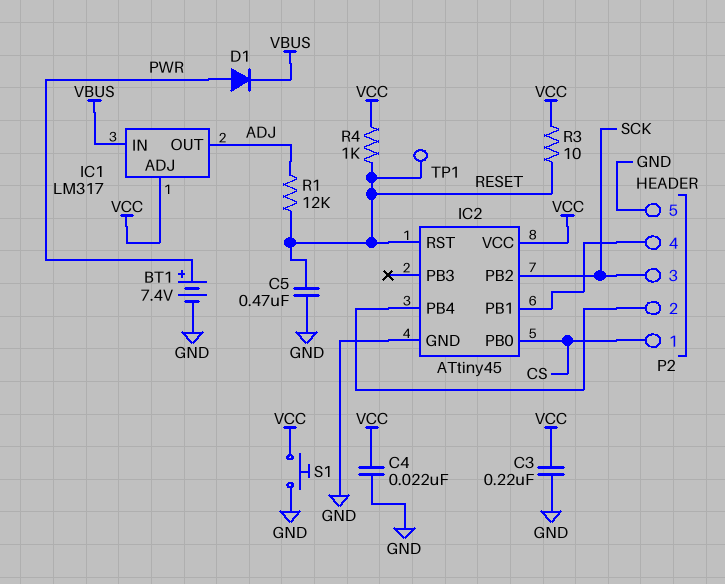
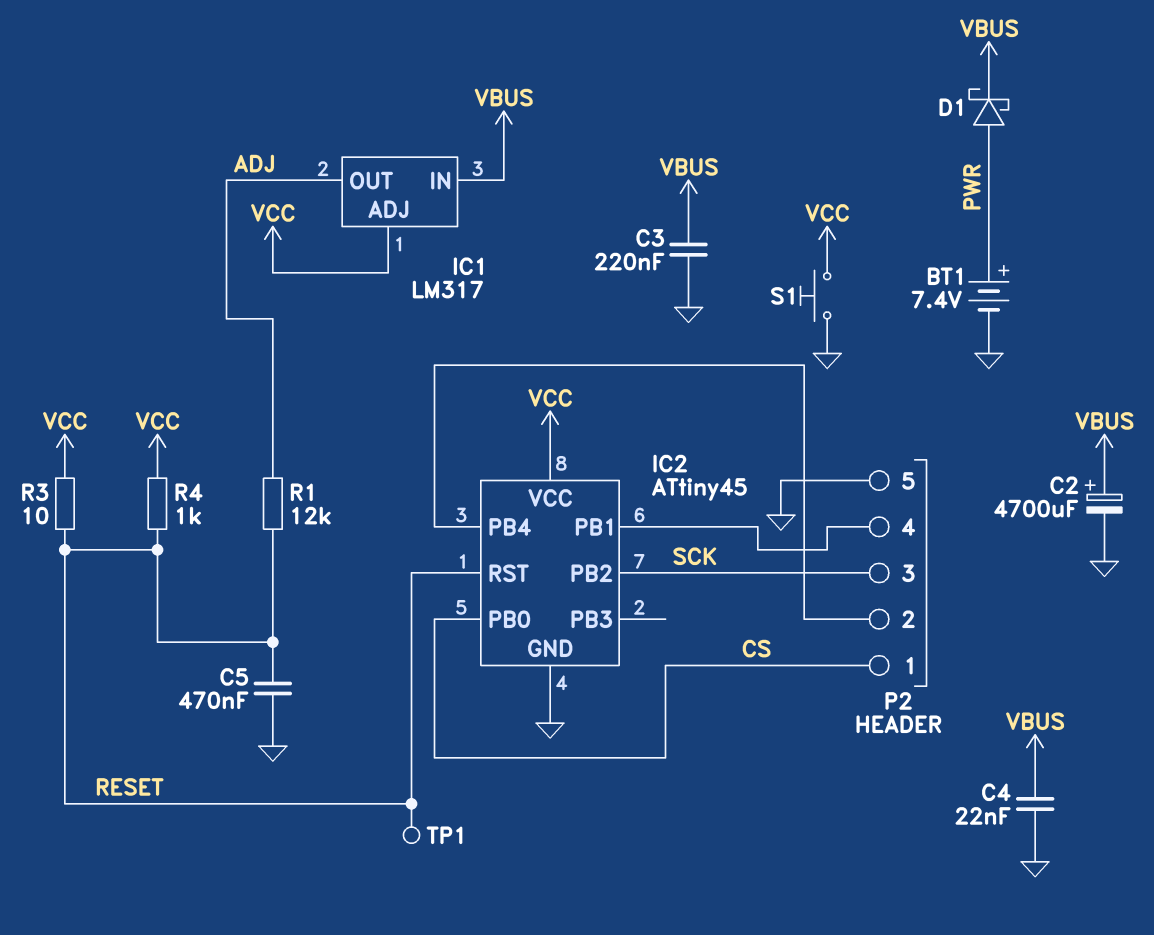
C2: none -> 4700uF (plus VBUS, minus GND)
C3: 220nF (GND, VCC) -> 220nF (GND, VBUS)
C4: 22nF (GND, VCC) -> 22nF (GND, VBUS)
D1: diode (A PWR, K VBUS) -> schottky (A PWR, K VBUS)

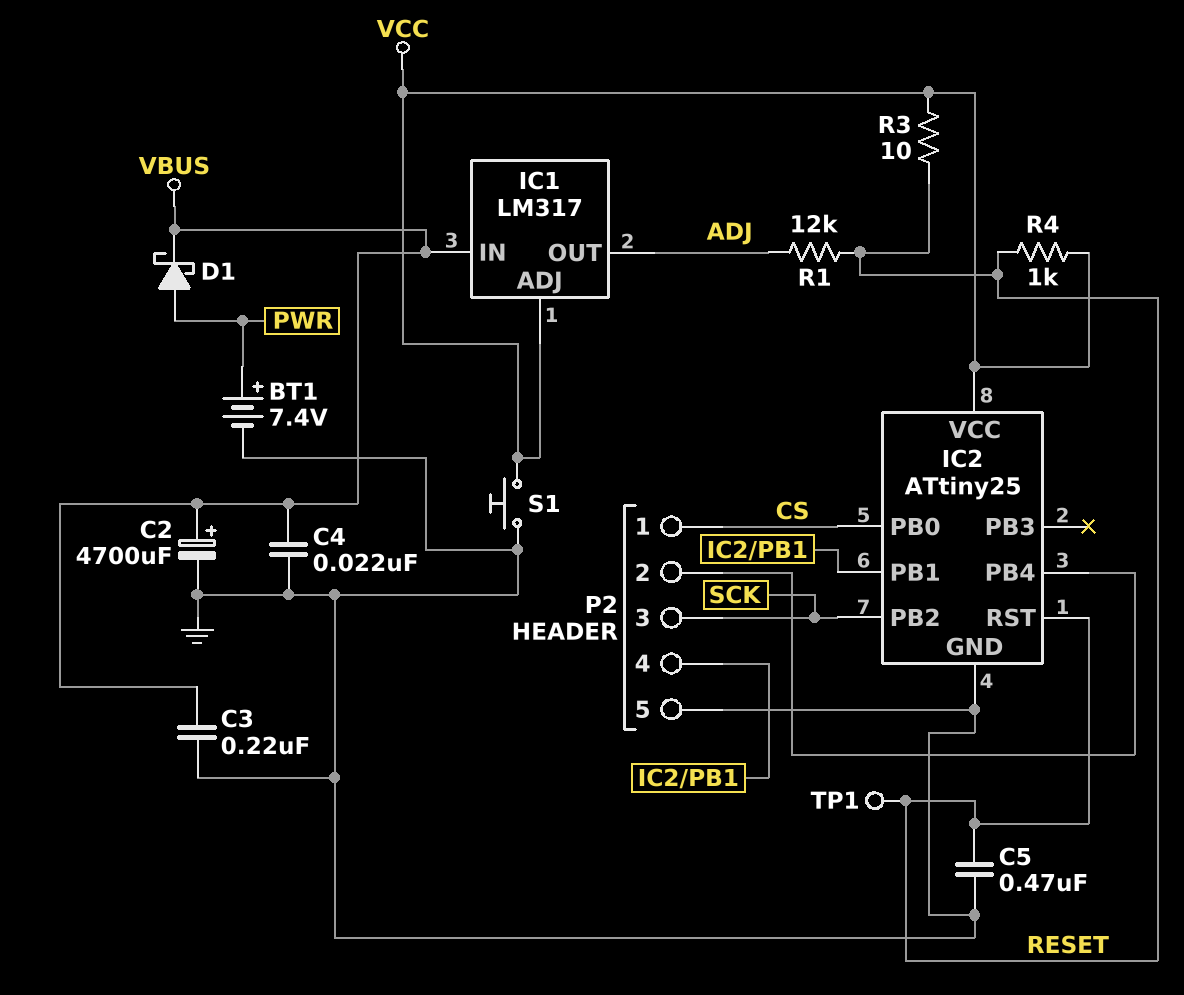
IC2: ATtiny45 -> ATtiny25

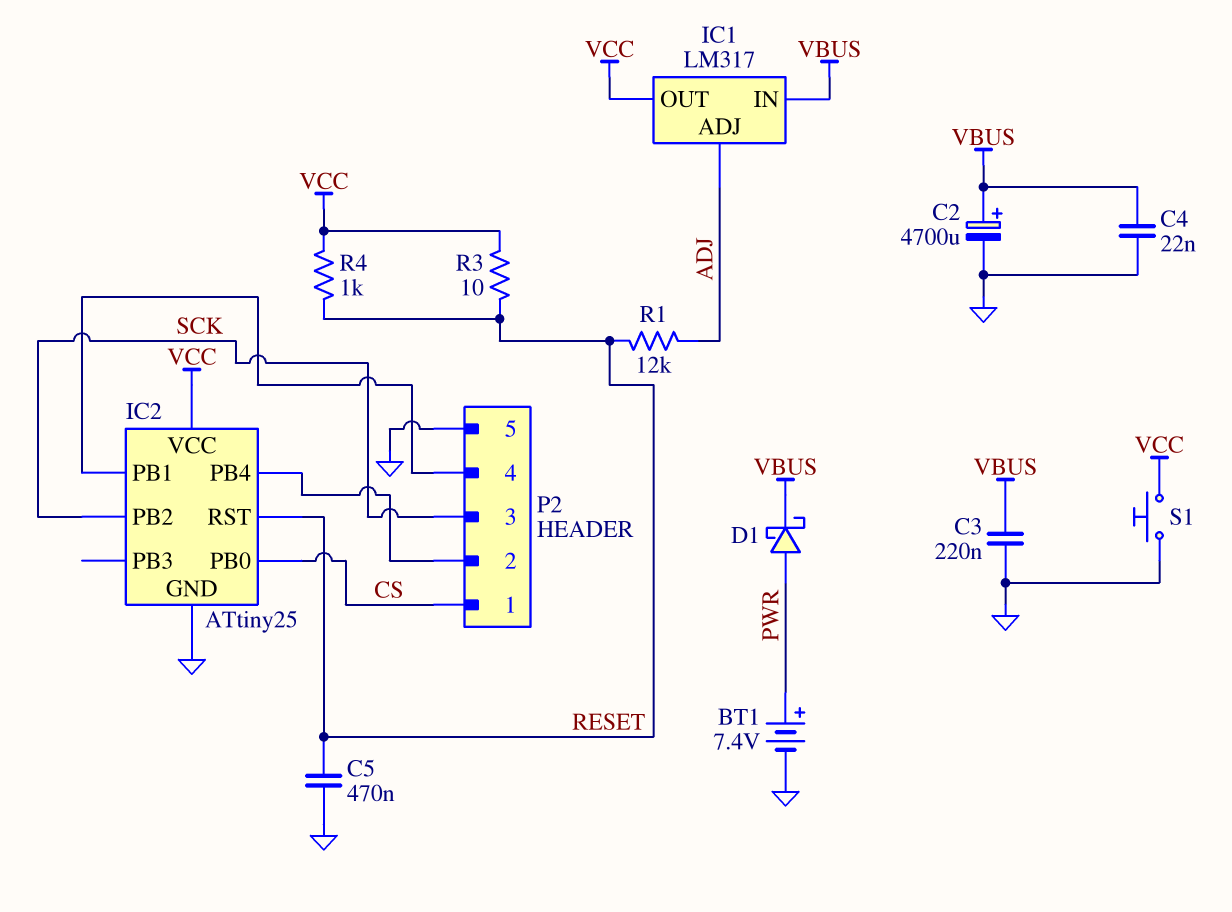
IC1 pin ADJ: VCC -> ADJ
IC1 pin OUT: ADJ -> VCC
TP1: test point (RESET) -> none

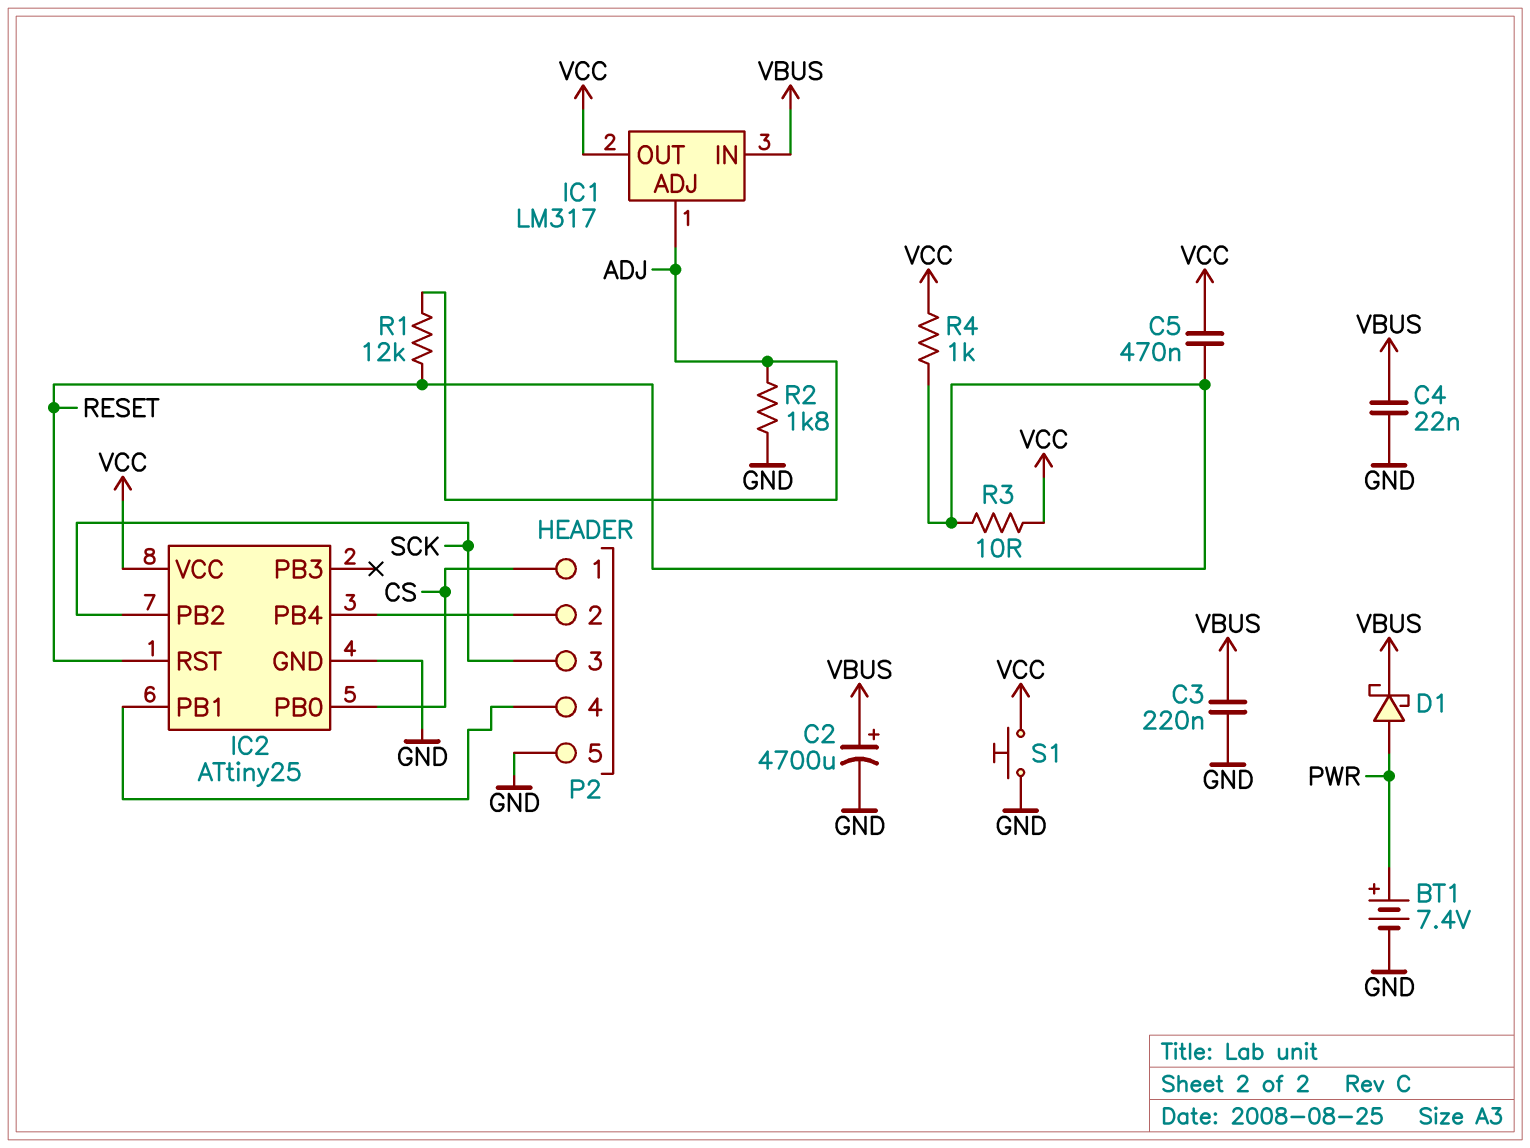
C5: 470nF (GND, RESET) -> 470nF (RESET, VCC)
R2: none -> 1.8k (ADJ, GND)

